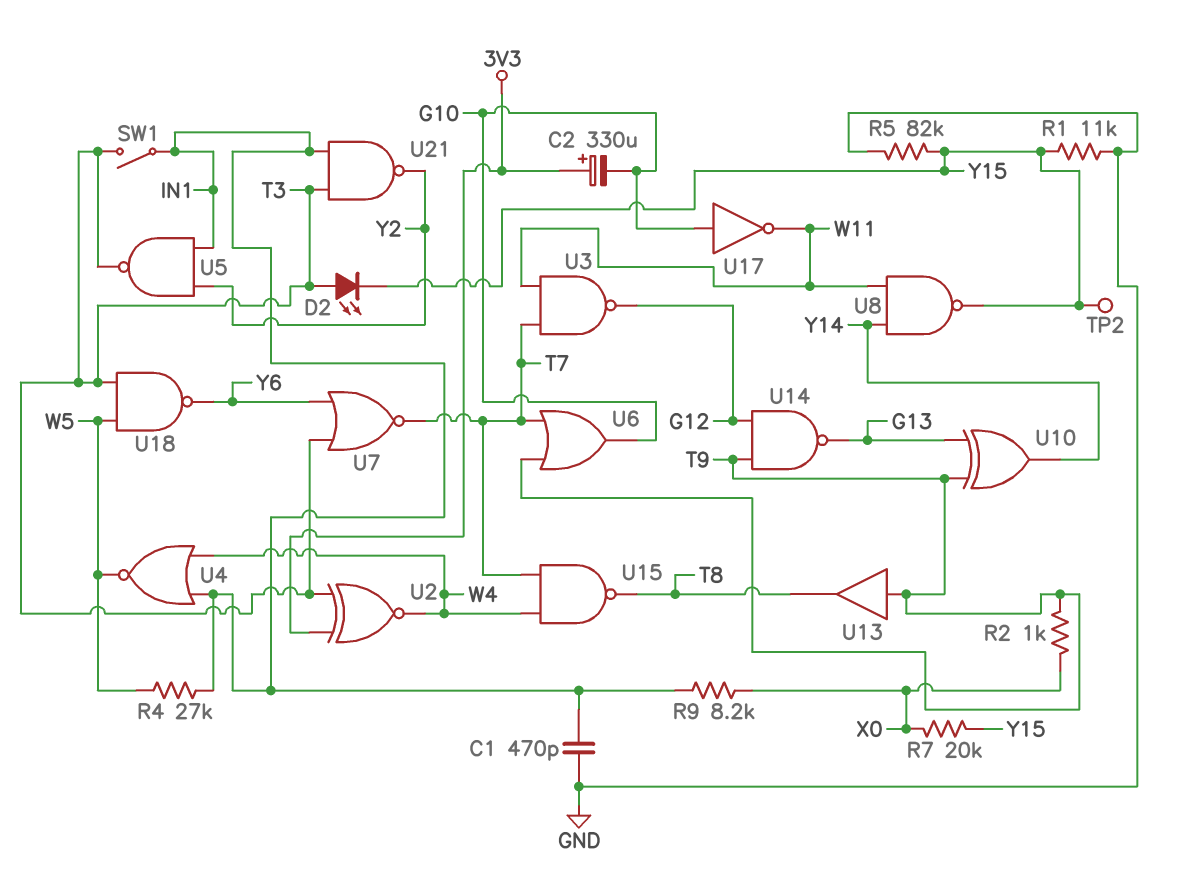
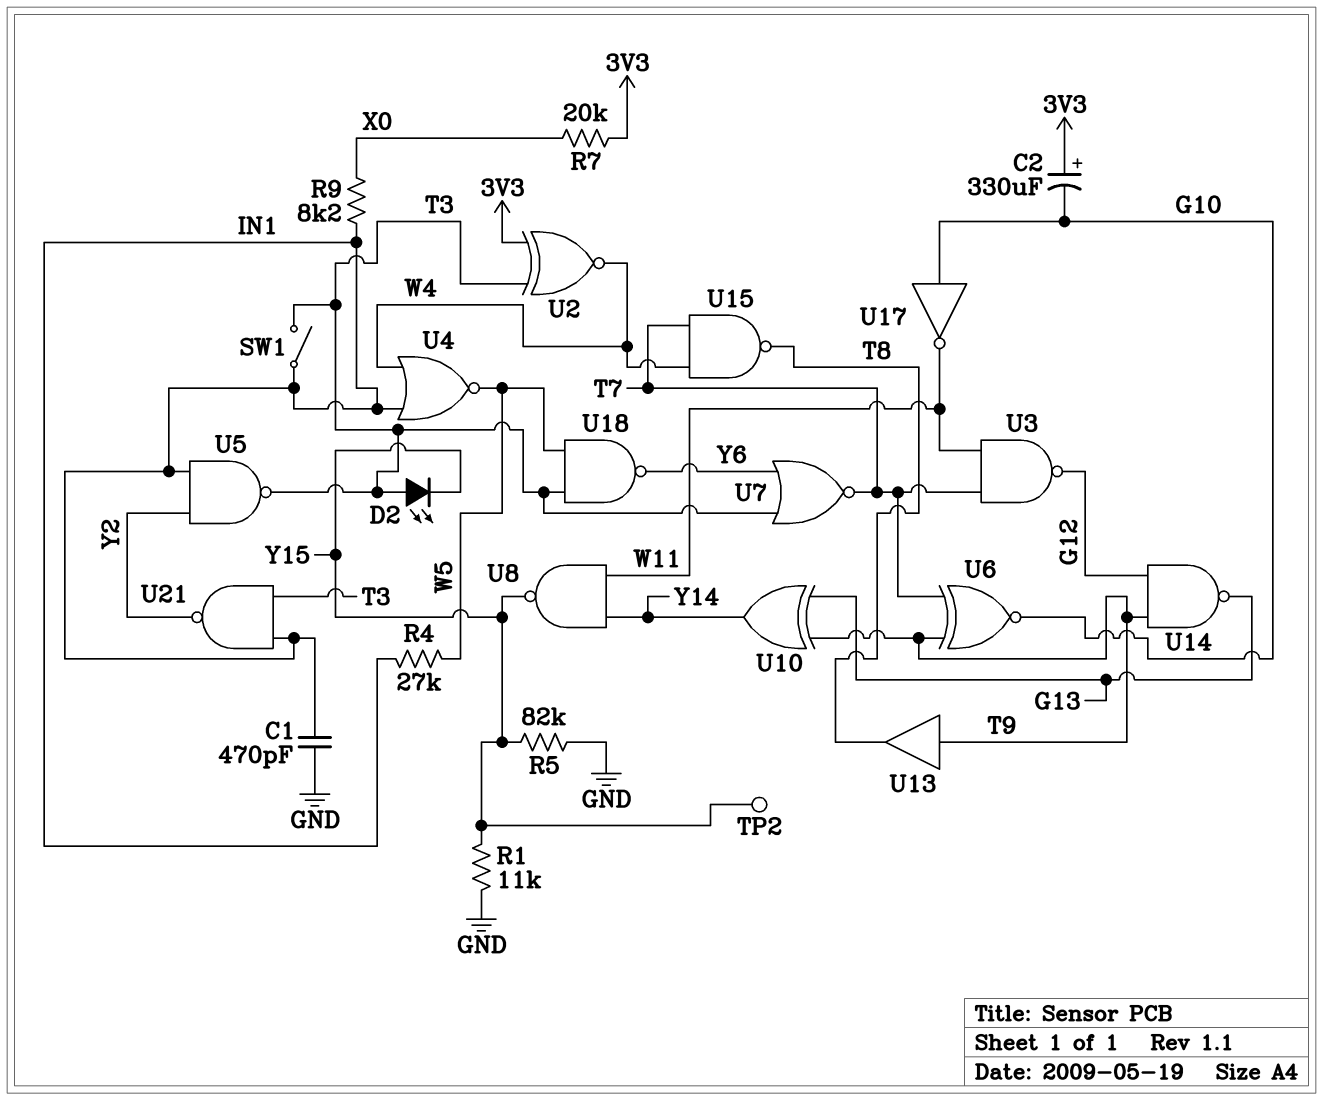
R2: 1k (T9, X0) -> none
R7: 20k (X0, Y15) -> 20k (3V3, X0)
U6: OR (in T7, in T9, out G10) -> XNOR (in T7, in T9, out G10)

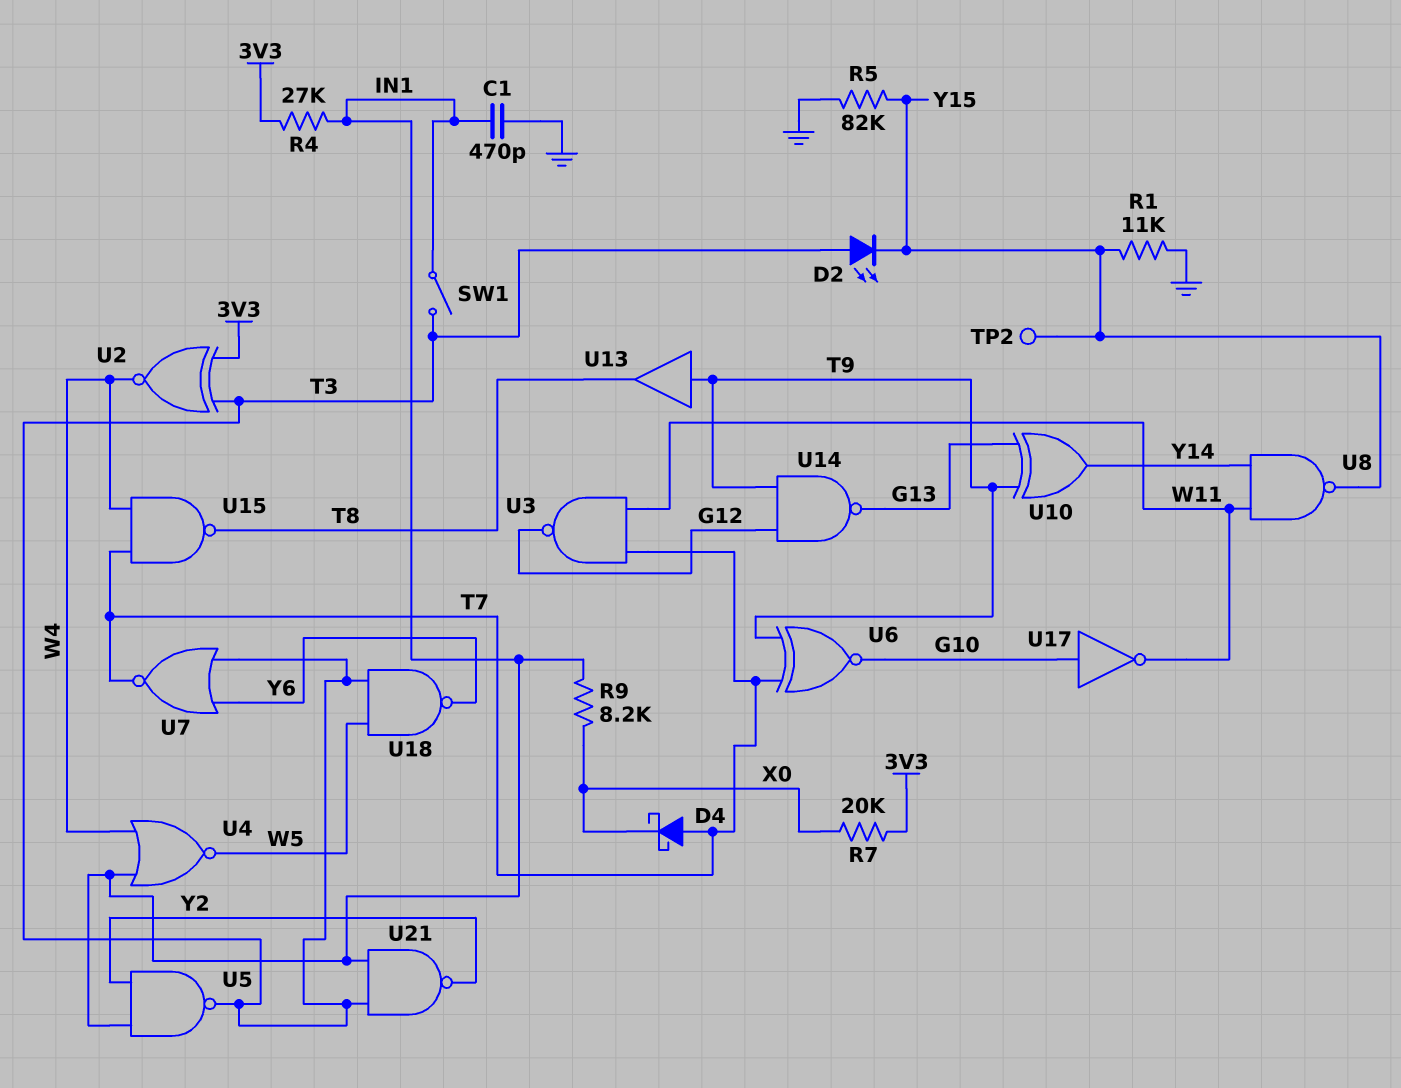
C2: 330uF (plus 3V3, minus G10) -> none
D4: none -> schottky (A T7, K X0)
R4: 27k (IN1, W5) -> 27k (3V3, IN1)

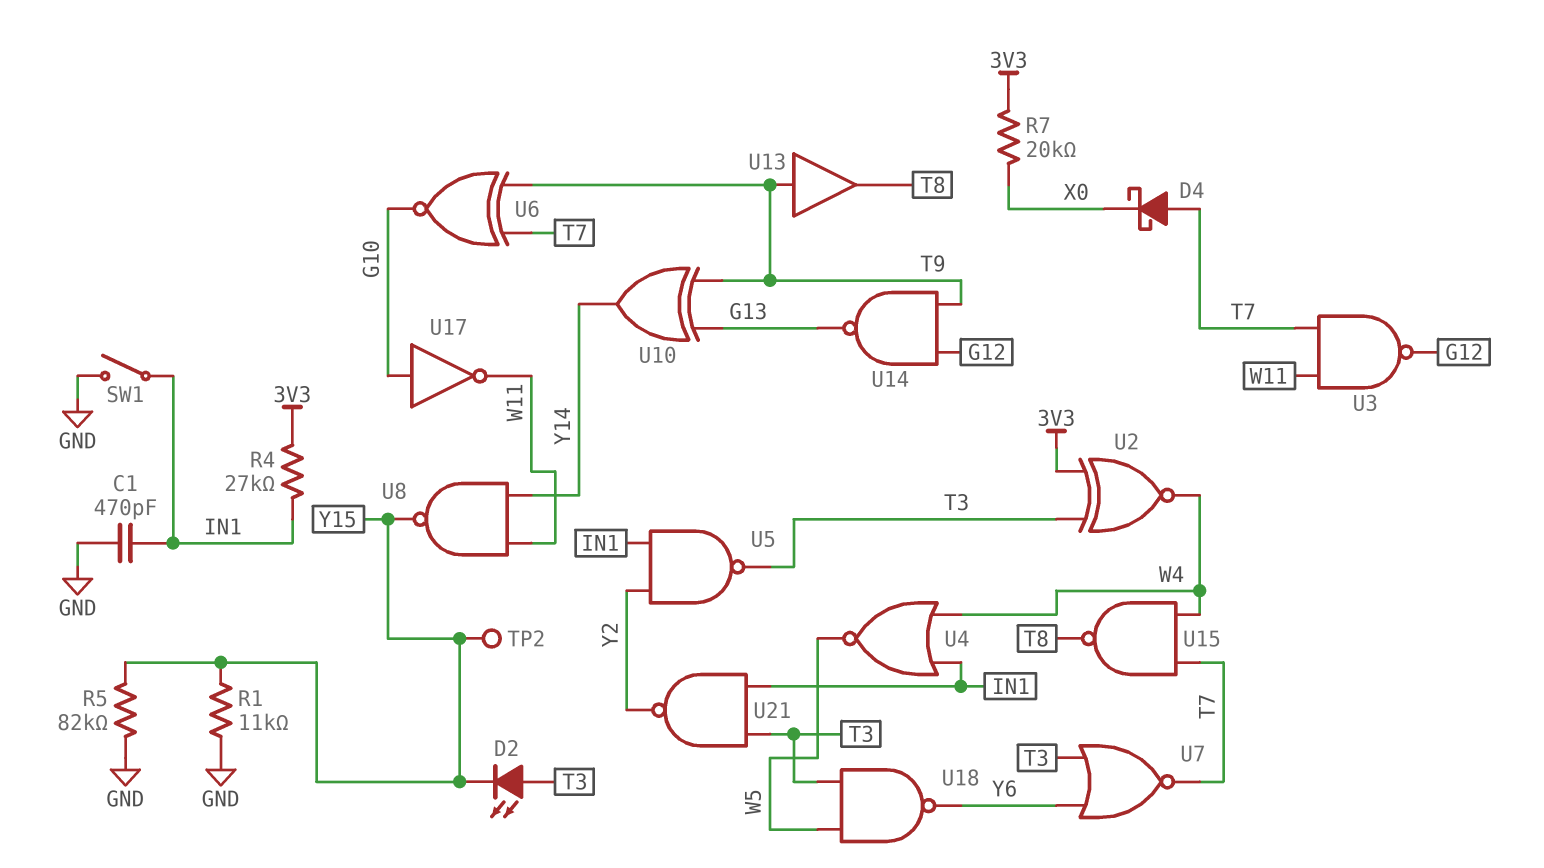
R9: 8.2k (IN1, X0) -> none
SW1: switch (IN1, T3) -> switch (GND, IN1)

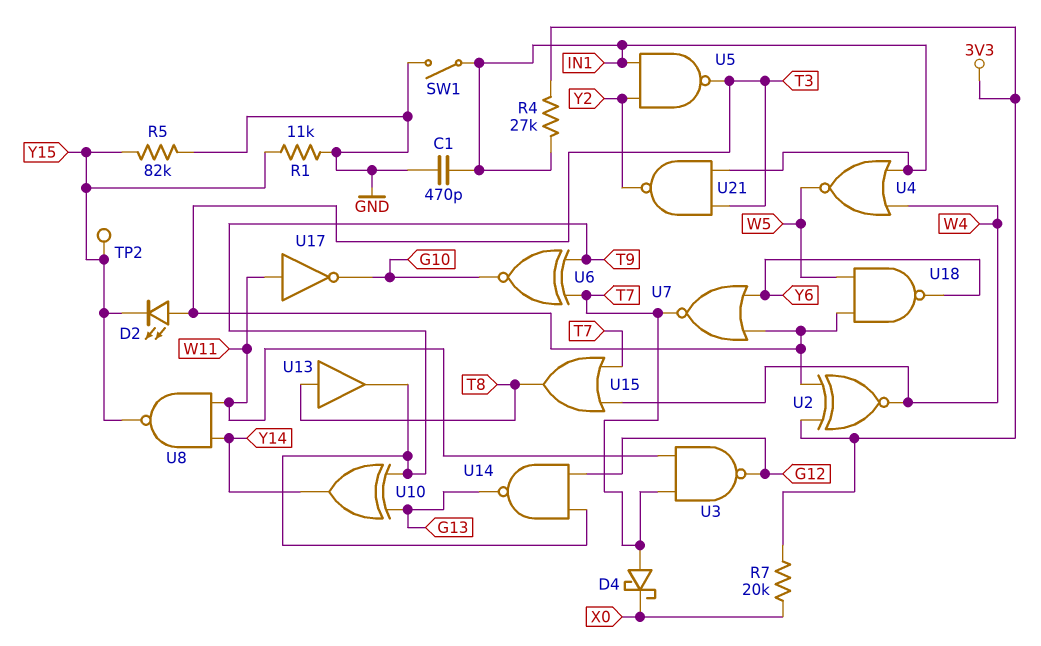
U13: buffer (in T9, out T8) -> buffer (in T8, out T9)
U15: NAND (in T7, in W4, out T8) -> OR (in T7, in W4, out T8)
U17: NOT (in G10, out W11) -> NOT (in W11, out G10)

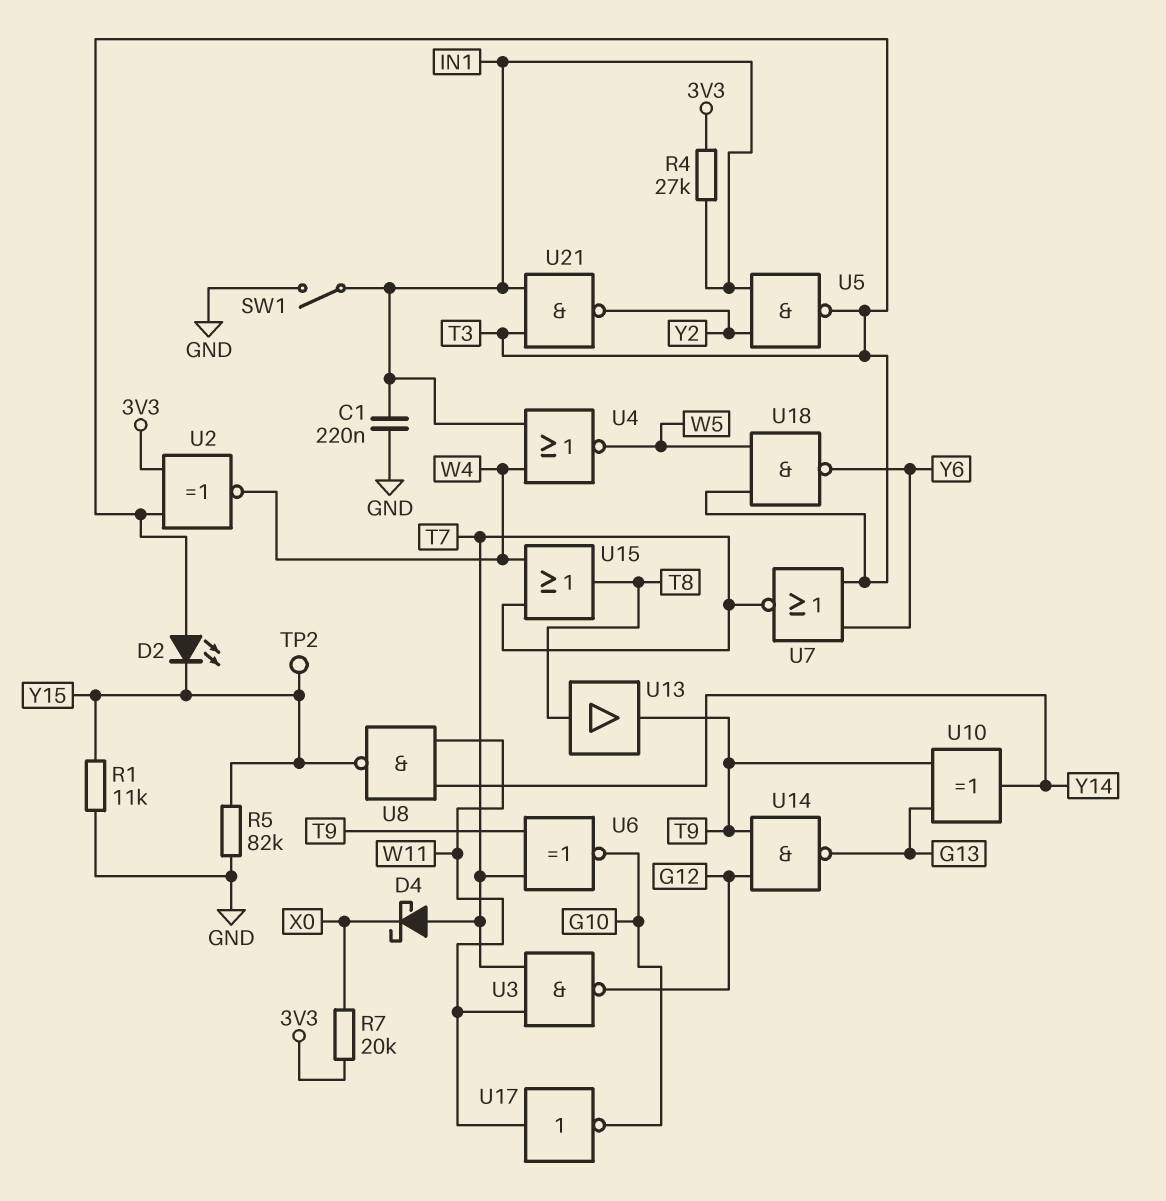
C1: 470pF (GND, IN1) -> 220nF (GND, IN1)

